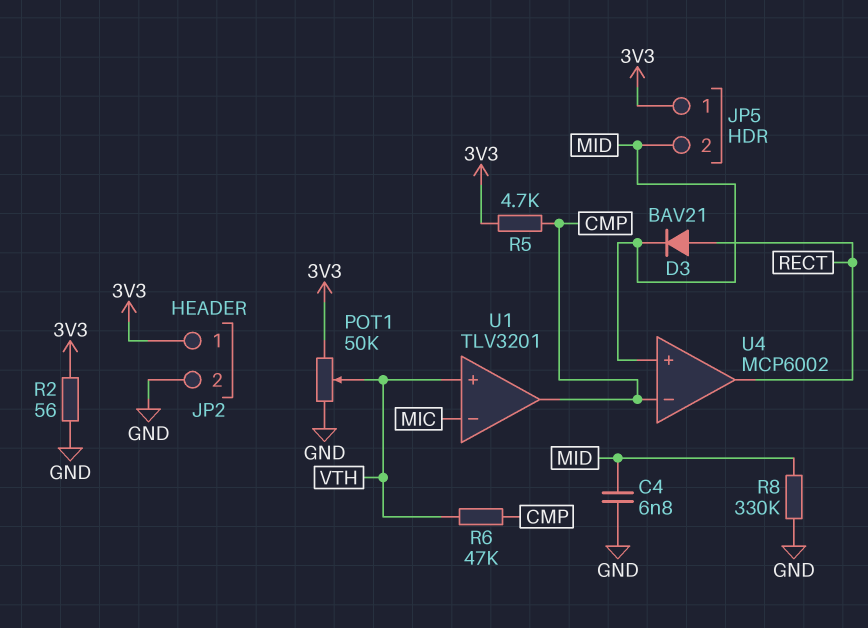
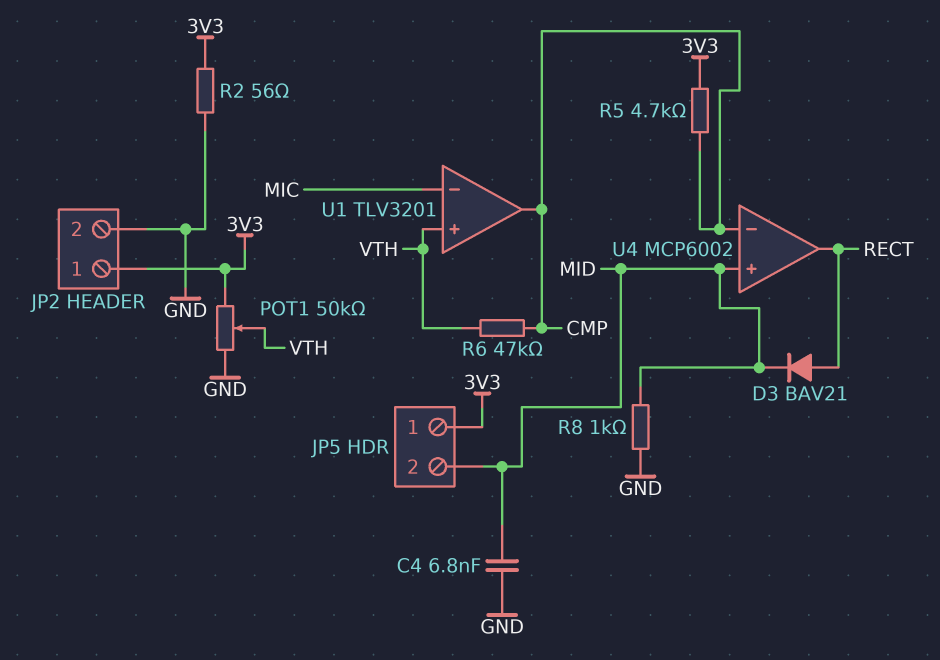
R8: 330k (GND, MID) -> 1k (GND, MID)

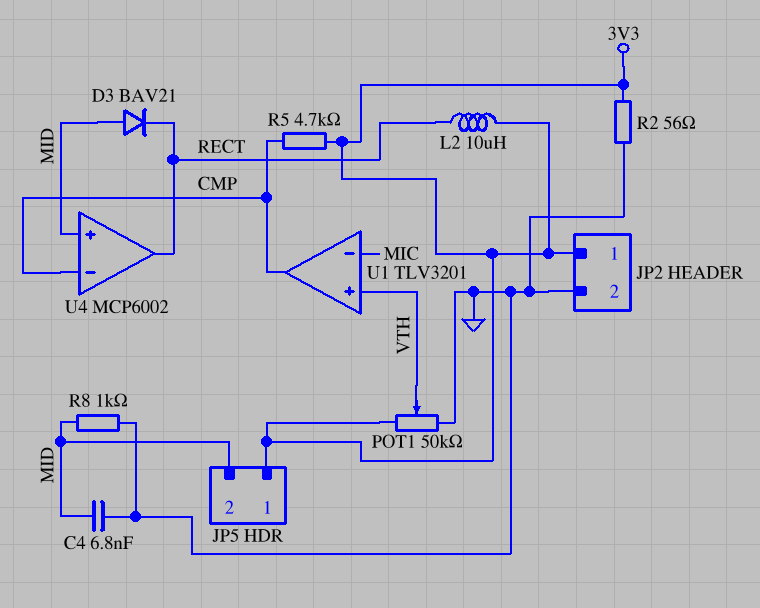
D3: diode BAV21 (A RECT, K MID) -> diode BAV21 (A MID, K RECT)
L2: none -> 10uH (3V3, RECT)
R6: 47k (CMP, VTH) -> none

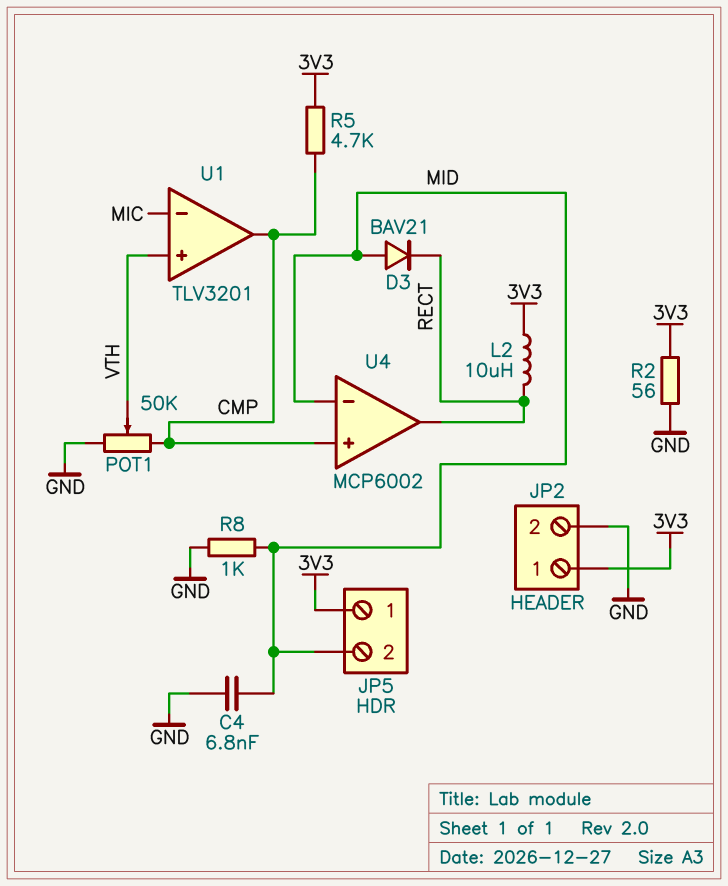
POT1: 50k (3V3, GND, wiper VTH) -> 50k (CMP, GND, wiper VTH)
U4 pin in+: MID -> CMP
U4 pin in-: CMP -> MID

